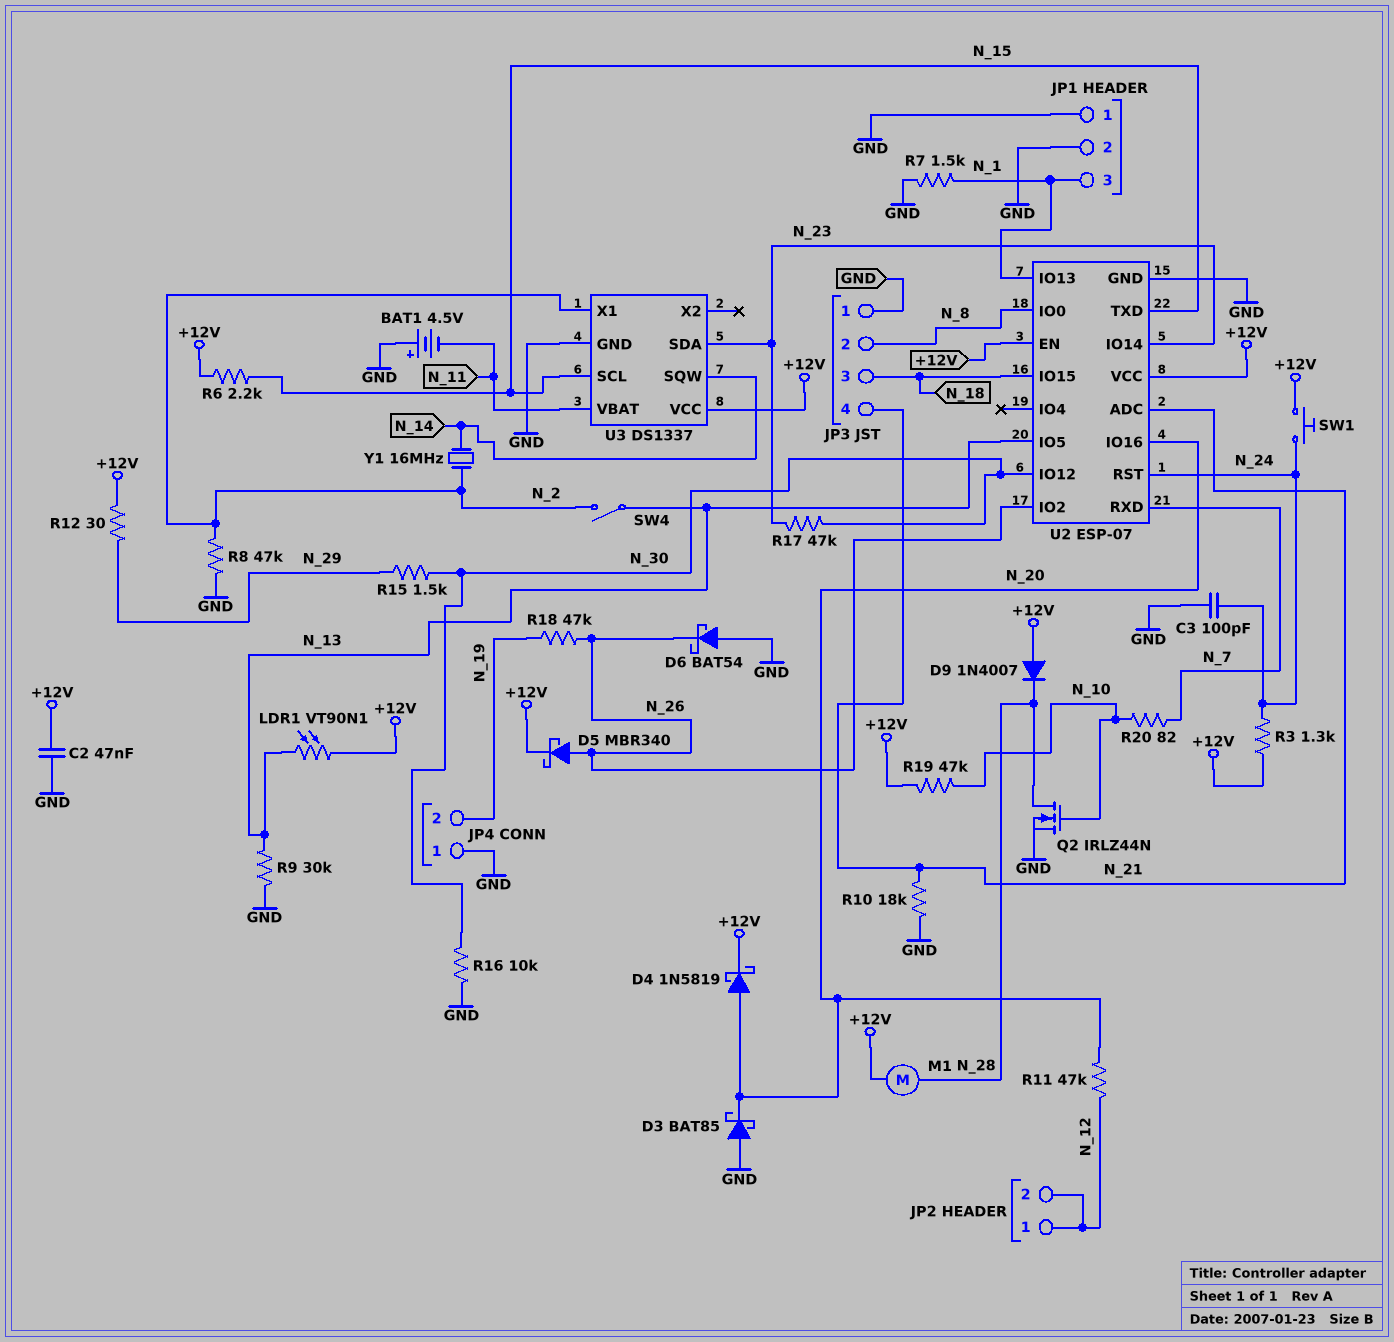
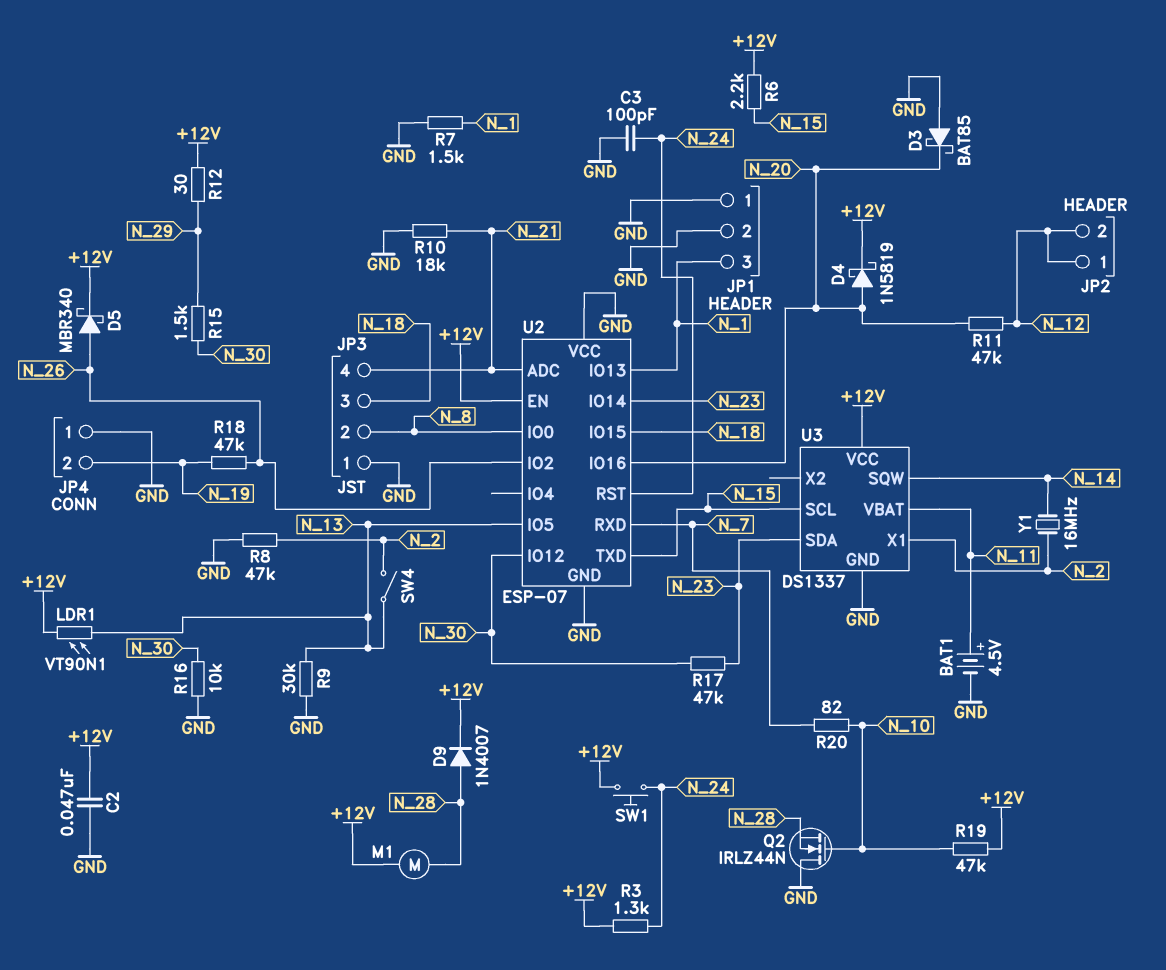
BAT1: 4.5V (plus GND, minus N_11) -> 4.5V (plus N_11, minus GND)
D6: schottky BAT54 (A GND, K N_26) -> none
D9: diode 1N4007 (A +12V, K N_28) -> diode 1N4007 (A N_28, K +12V)
Q2: NMOS IRLZ44N (G N_10, D N_28, S GND) -> NMOS IRLZ44N (G N_10, D GND, S N_28)
U2 pin VCC: +12V -> GND

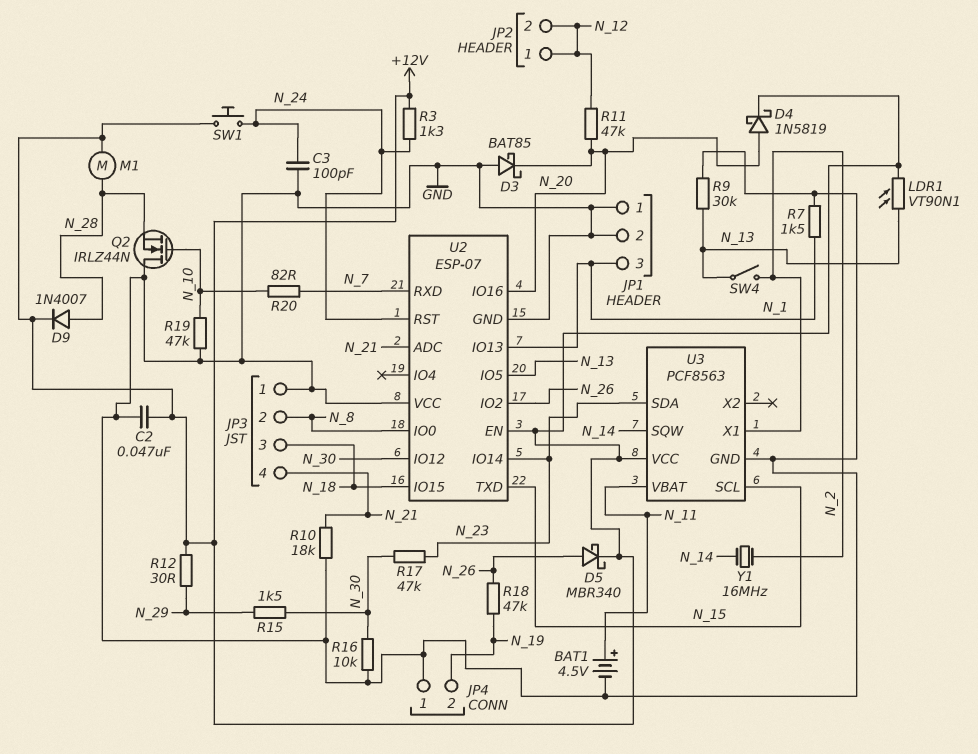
R6: 2.2k (+12V, N_15) -> none
R8: 47k (GND, N_2) -> none
R19: 47k (+12V, N_10) -> 47k (GND, N_10)
U3: DS1337 -> PCF8563

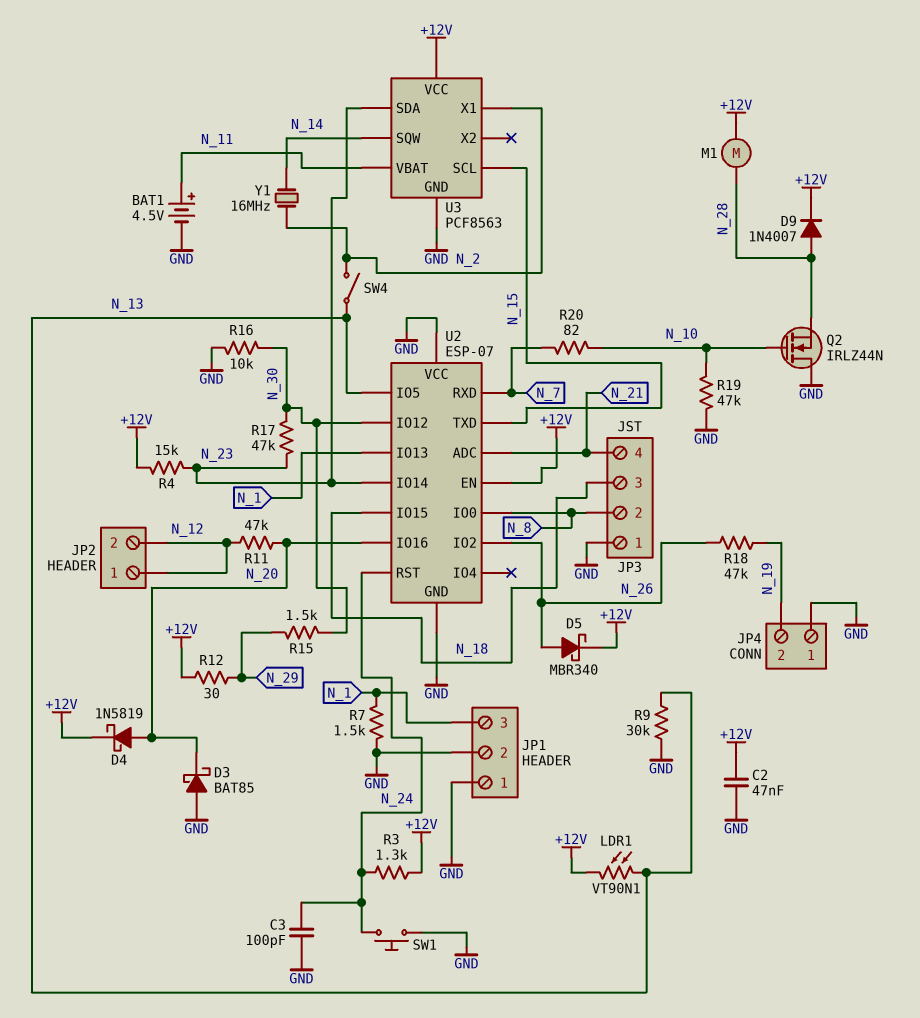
R4: none -> 15k (+12V, N_23)
R10: 18k (GND, N_21) -> none
SW1: button (+12V, N_24) -> button (GND, N_24)

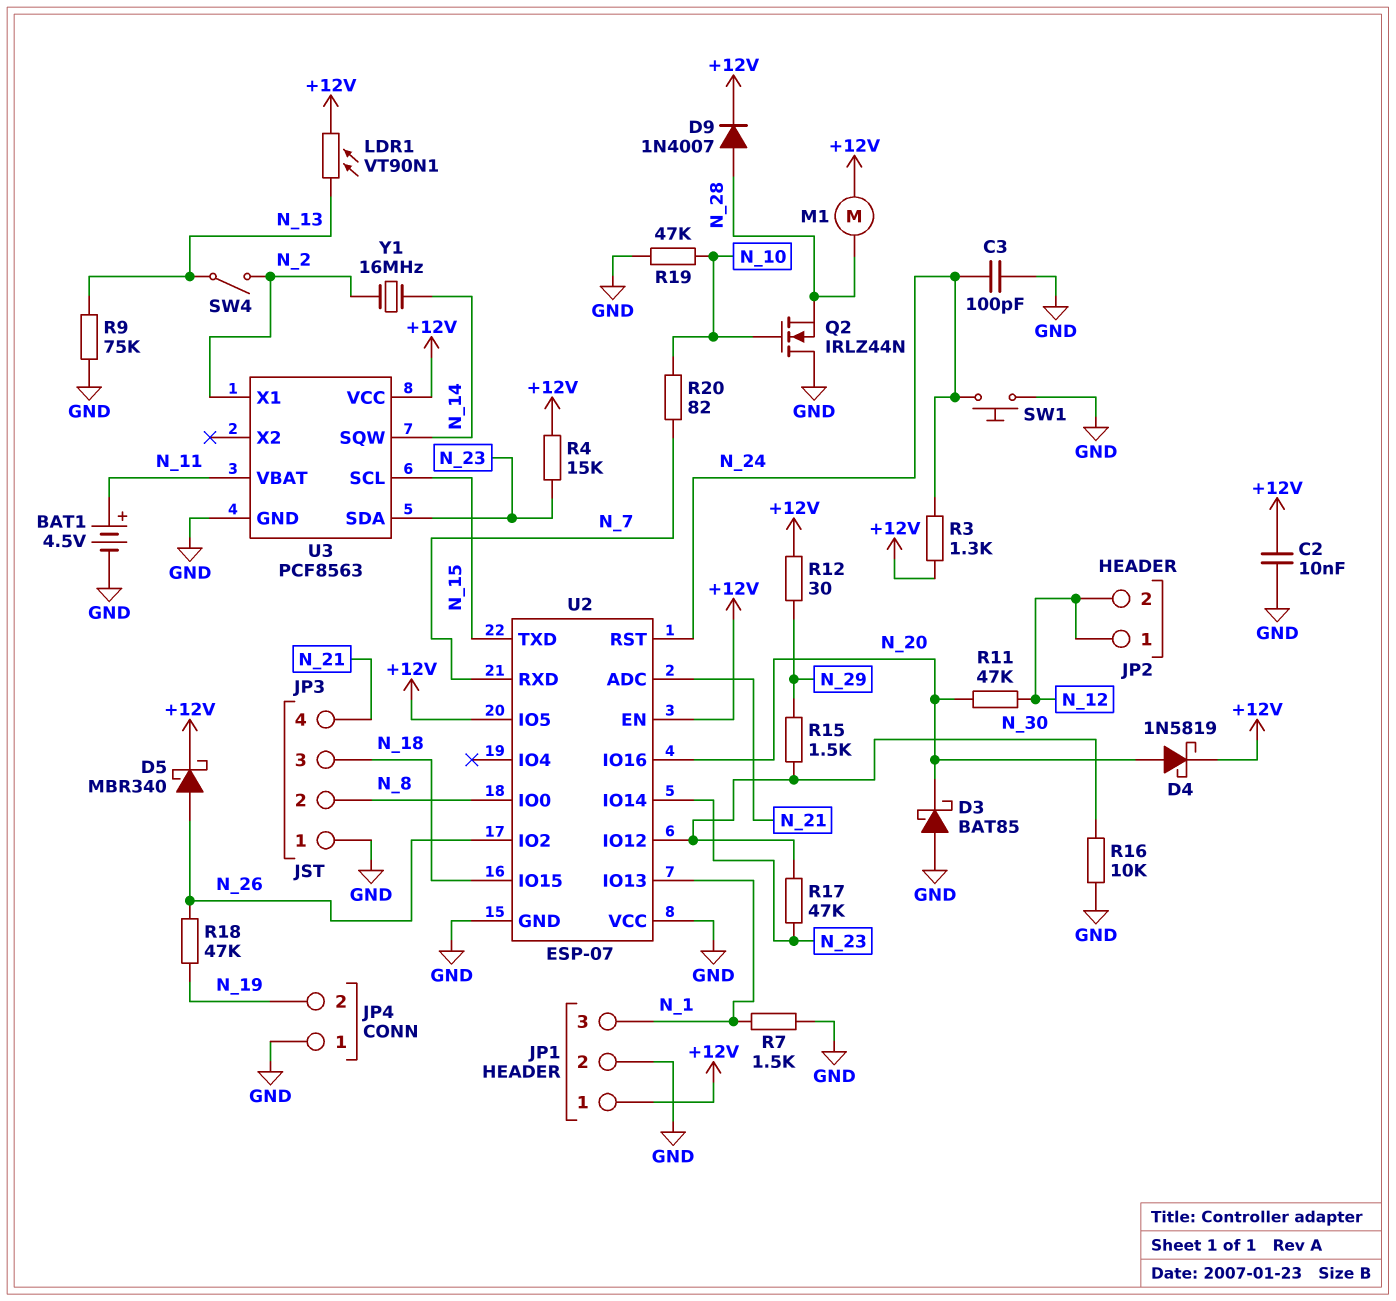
C2: 47nF (+12V, GND) -> 10nF (+12V, GND)
JP1 pin 1: GND -> +12V
R9: 30k (GND, N_13) -> 75k (GND, N_13)
U2 pin IO5: N_13 -> +12V

